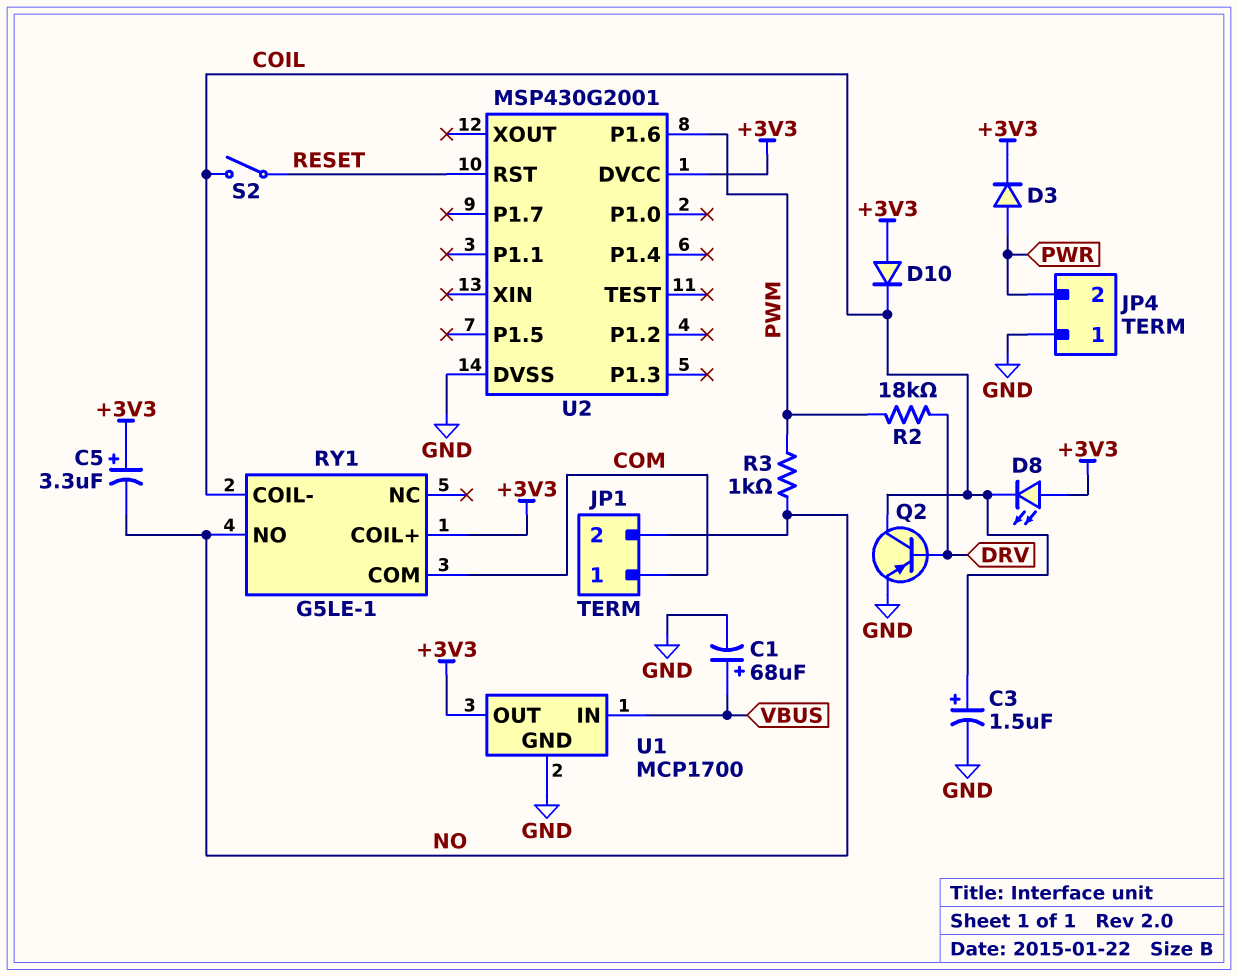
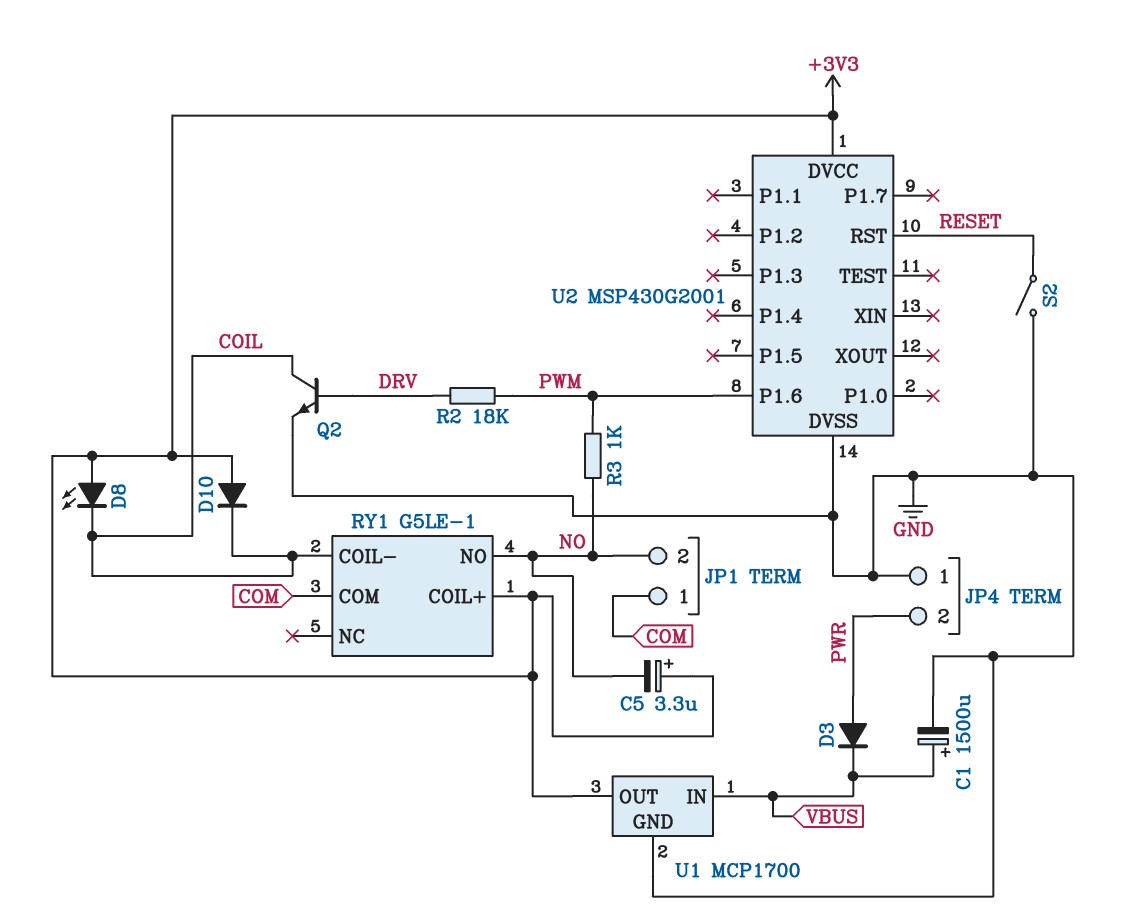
C1: 68uF (plus VBUS, minus GND) -> 1500uF (plus VBUS, minus GND)
C3: 1.5uF (plus COIL, minus GND) -> none
D3: diode (A PWR, K +3V3) -> diode (A PWR, K VBUS)
Q2: PNP (B DRV, C COIL, E GND) -> NPN (B DRV, C COIL, E GND)
S2: switch (COIL, RESET) -> switch (GND, RESET)

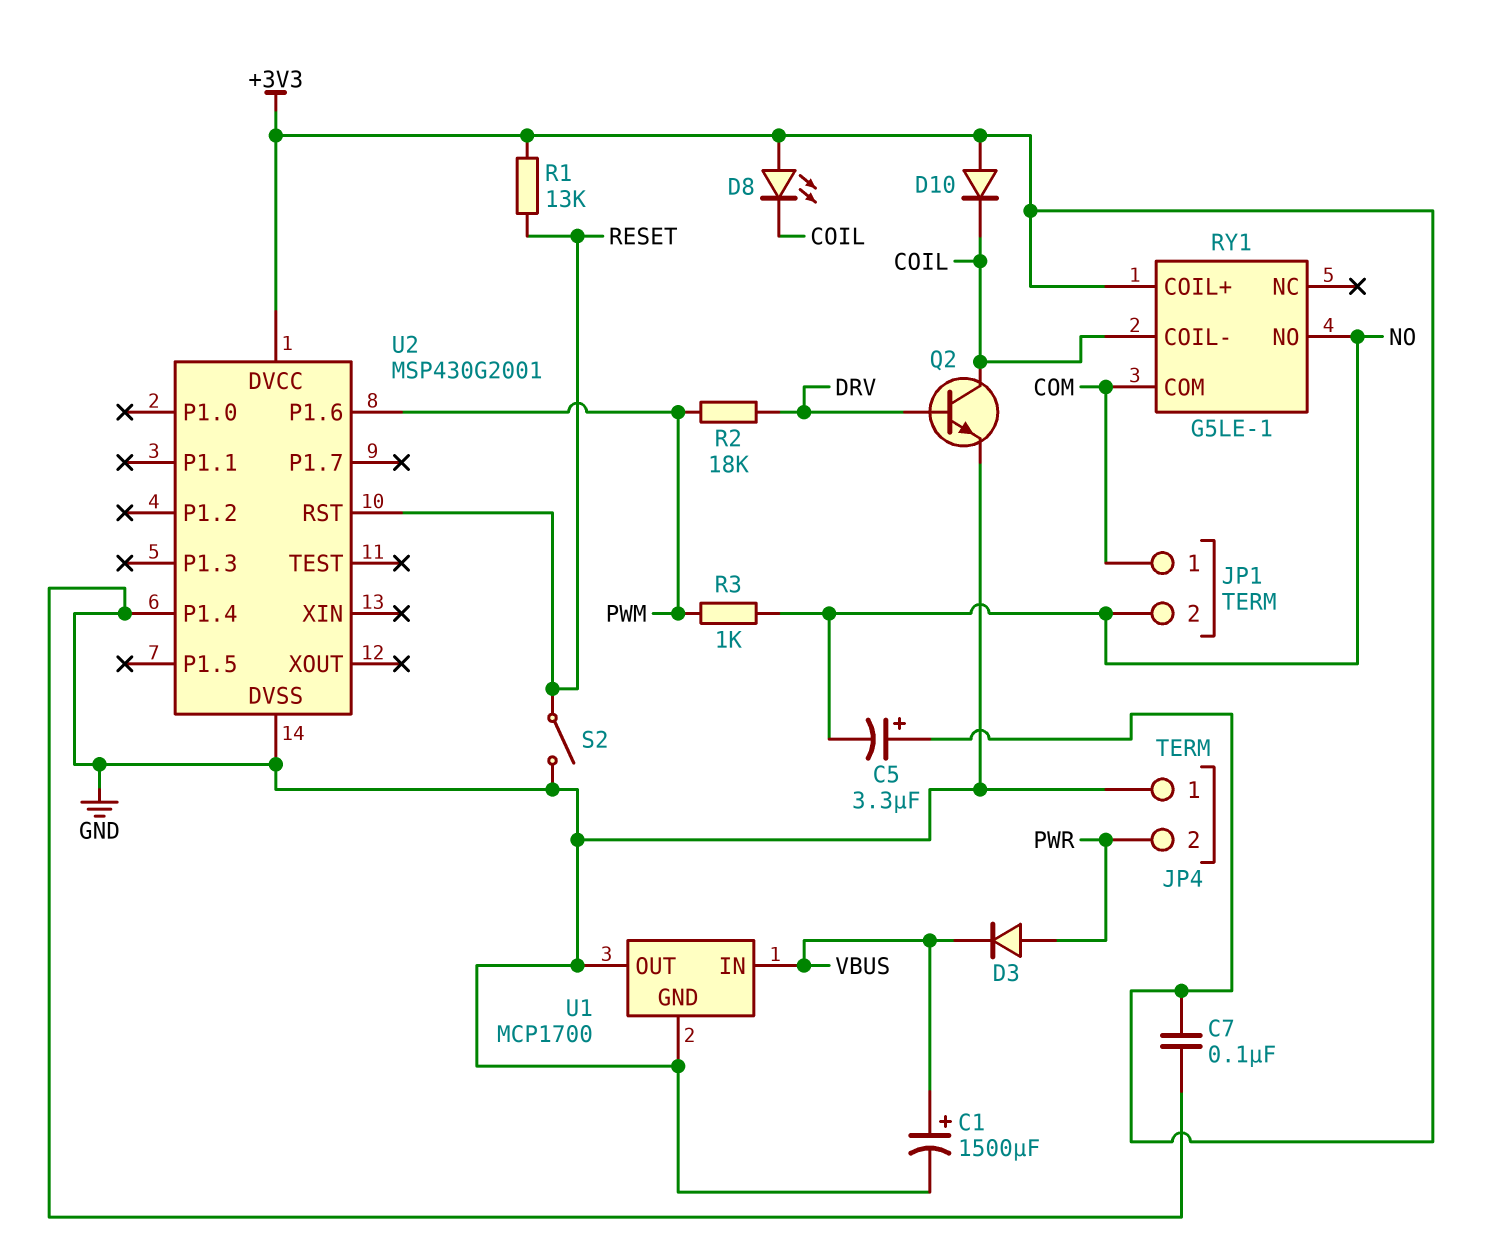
C7: none -> 100nF (+3V3, GND)
R1: none -> 13k (+3V3, RESET)
U1 pin OUT: +3V3 -> GND
U2 pin P1.4: none -> GND

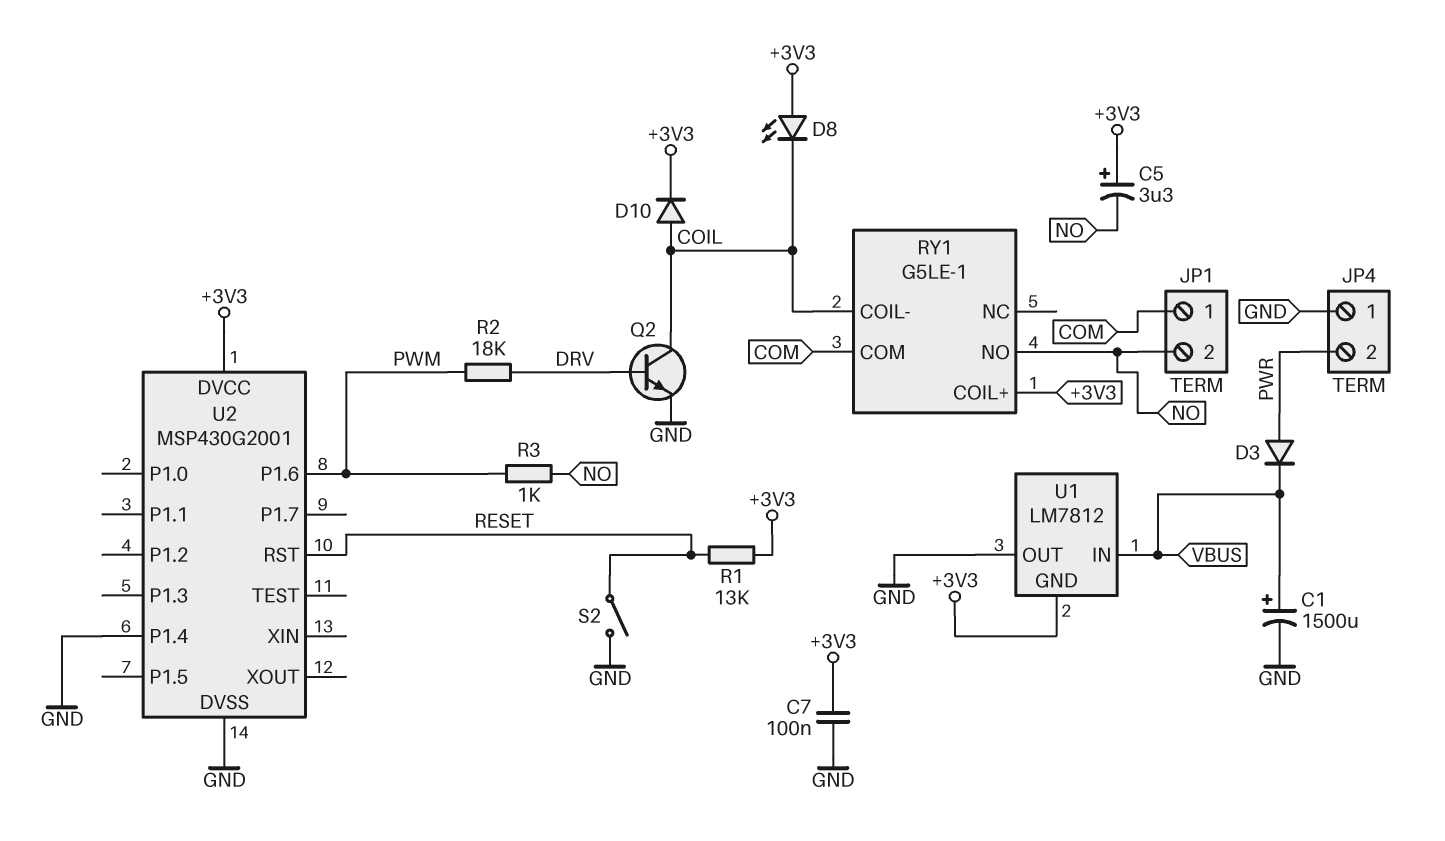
D10: diode (A +3V3, K COIL) -> diode (A COIL, K +3V3)
U1: MCP1700 -> LM7812
U1 pin GND: GND -> +3V3

